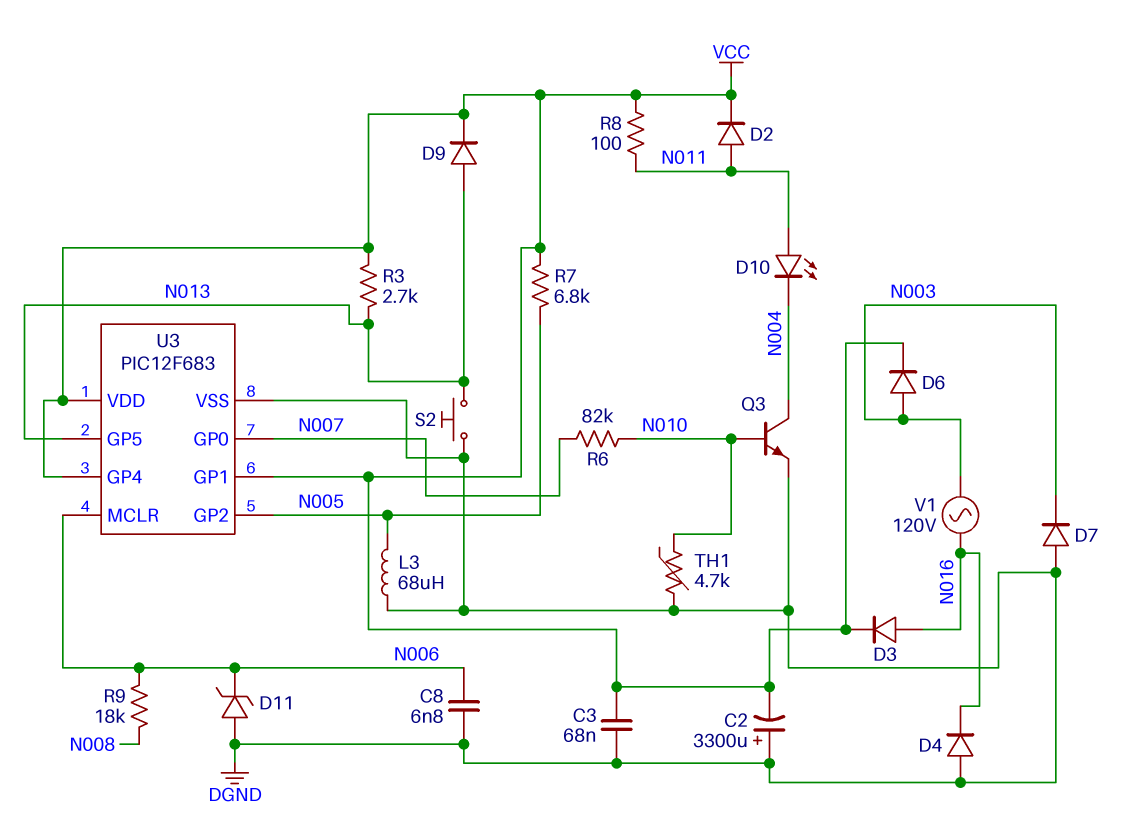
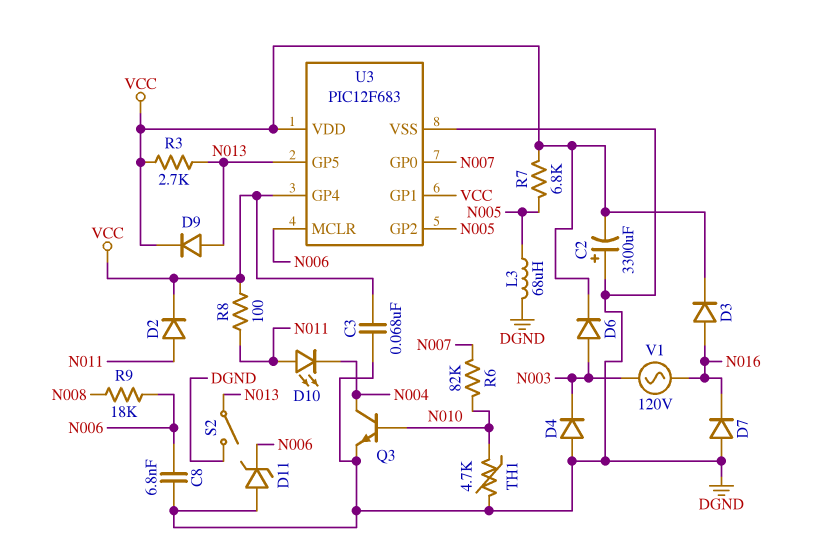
D4: diode (A DGND, K N016) -> diode (A DGND, K N003)
D7: diode (A DGND, K N003) -> diode (A DGND, K N016)
S2: button (DGND, N013) -> switch (DGND, N013)

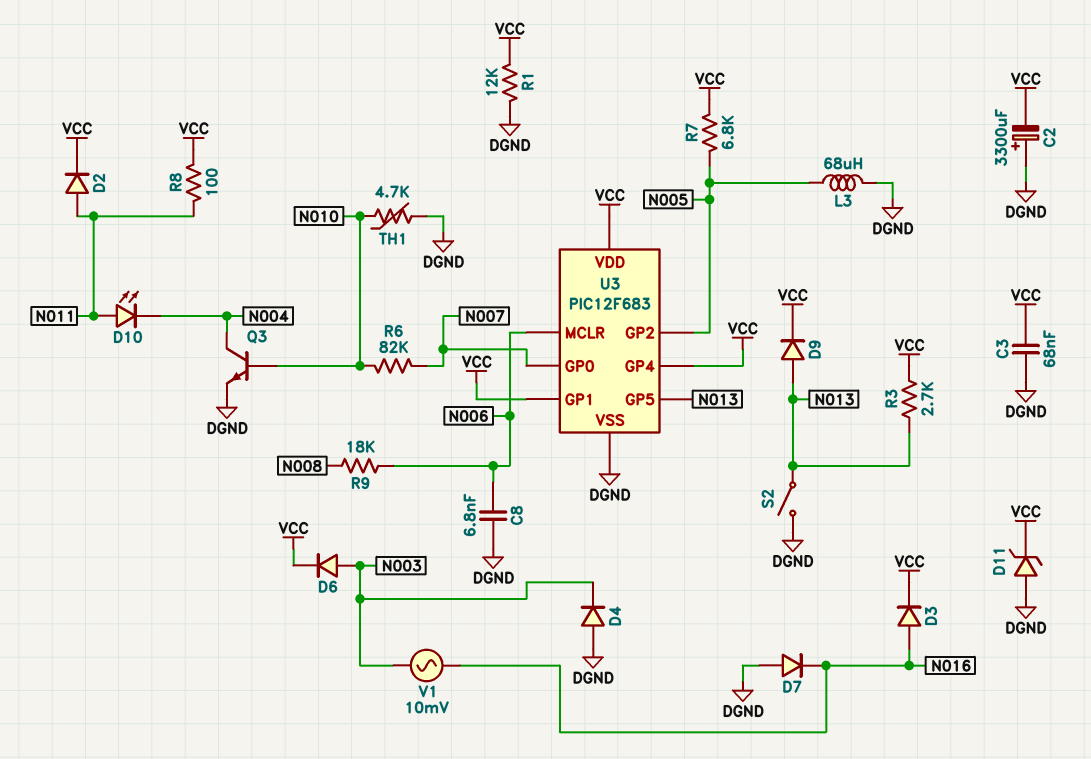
D11: zener (A DGND, K N006) -> zener (A DGND, K VCC)
R1: none -> 12k (DGND, VCC)
V1: AC 120V (N003, N016) -> AC 10mV (N003, N016)

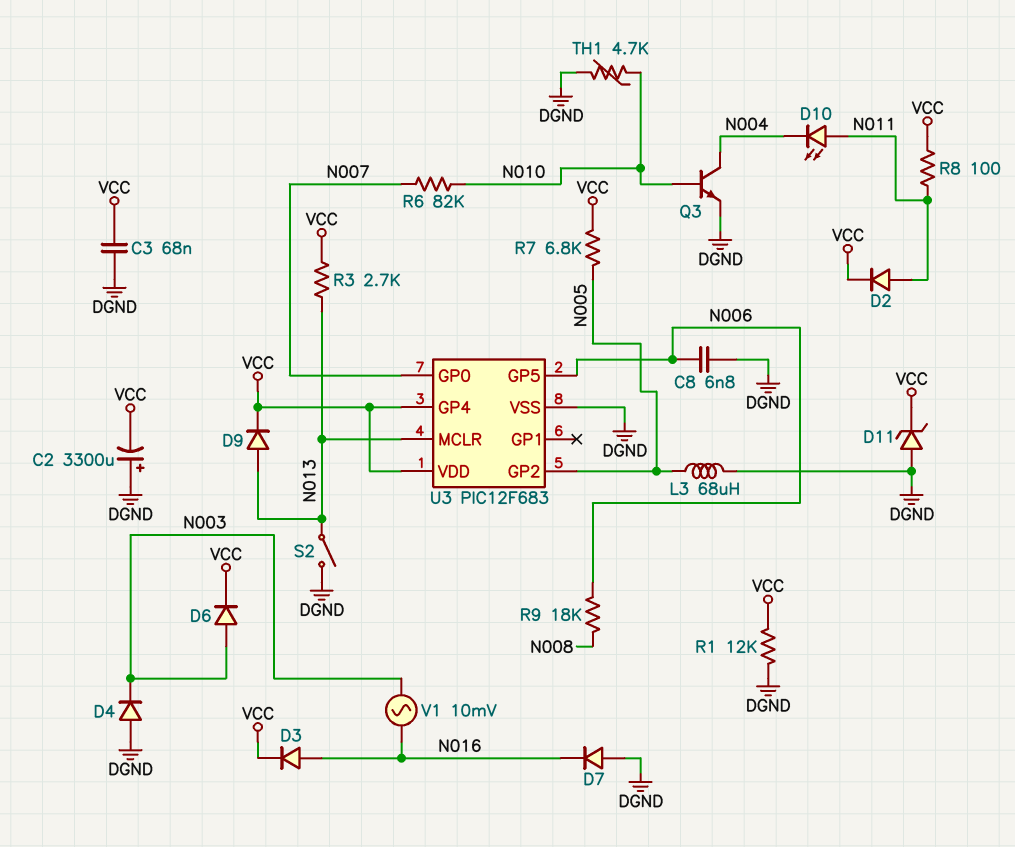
U3 pin GP1: VCC -> none
U3 pin GP5: N013 -> N006
U3 pin MCLR: N006 -> N013

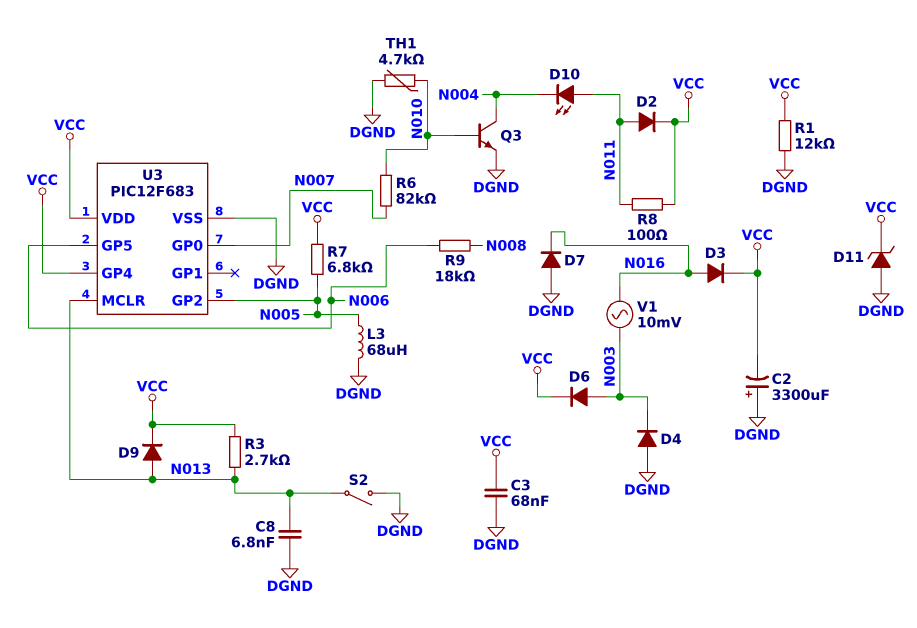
C8: 6.8nF (DGND, N006) -> 6.8nF (DGND, N013)

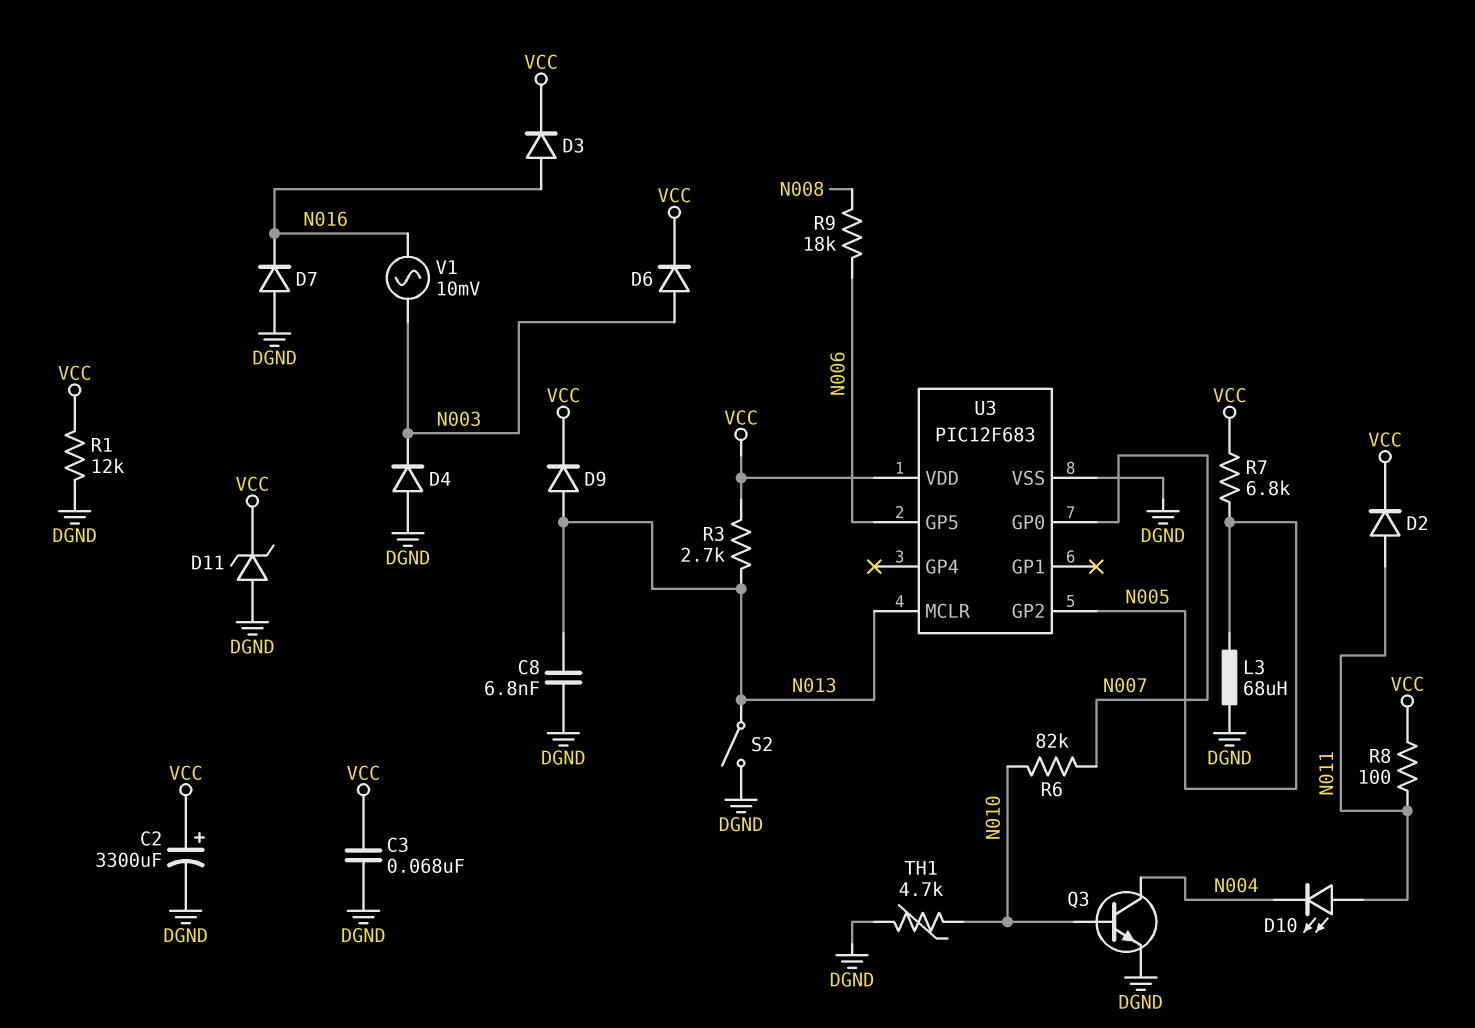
C2: 3300uF (plus DGND, minus VCC) -> 3300uF (plus VCC, minus DGND)
U3 pin GP4: VCC -> none

